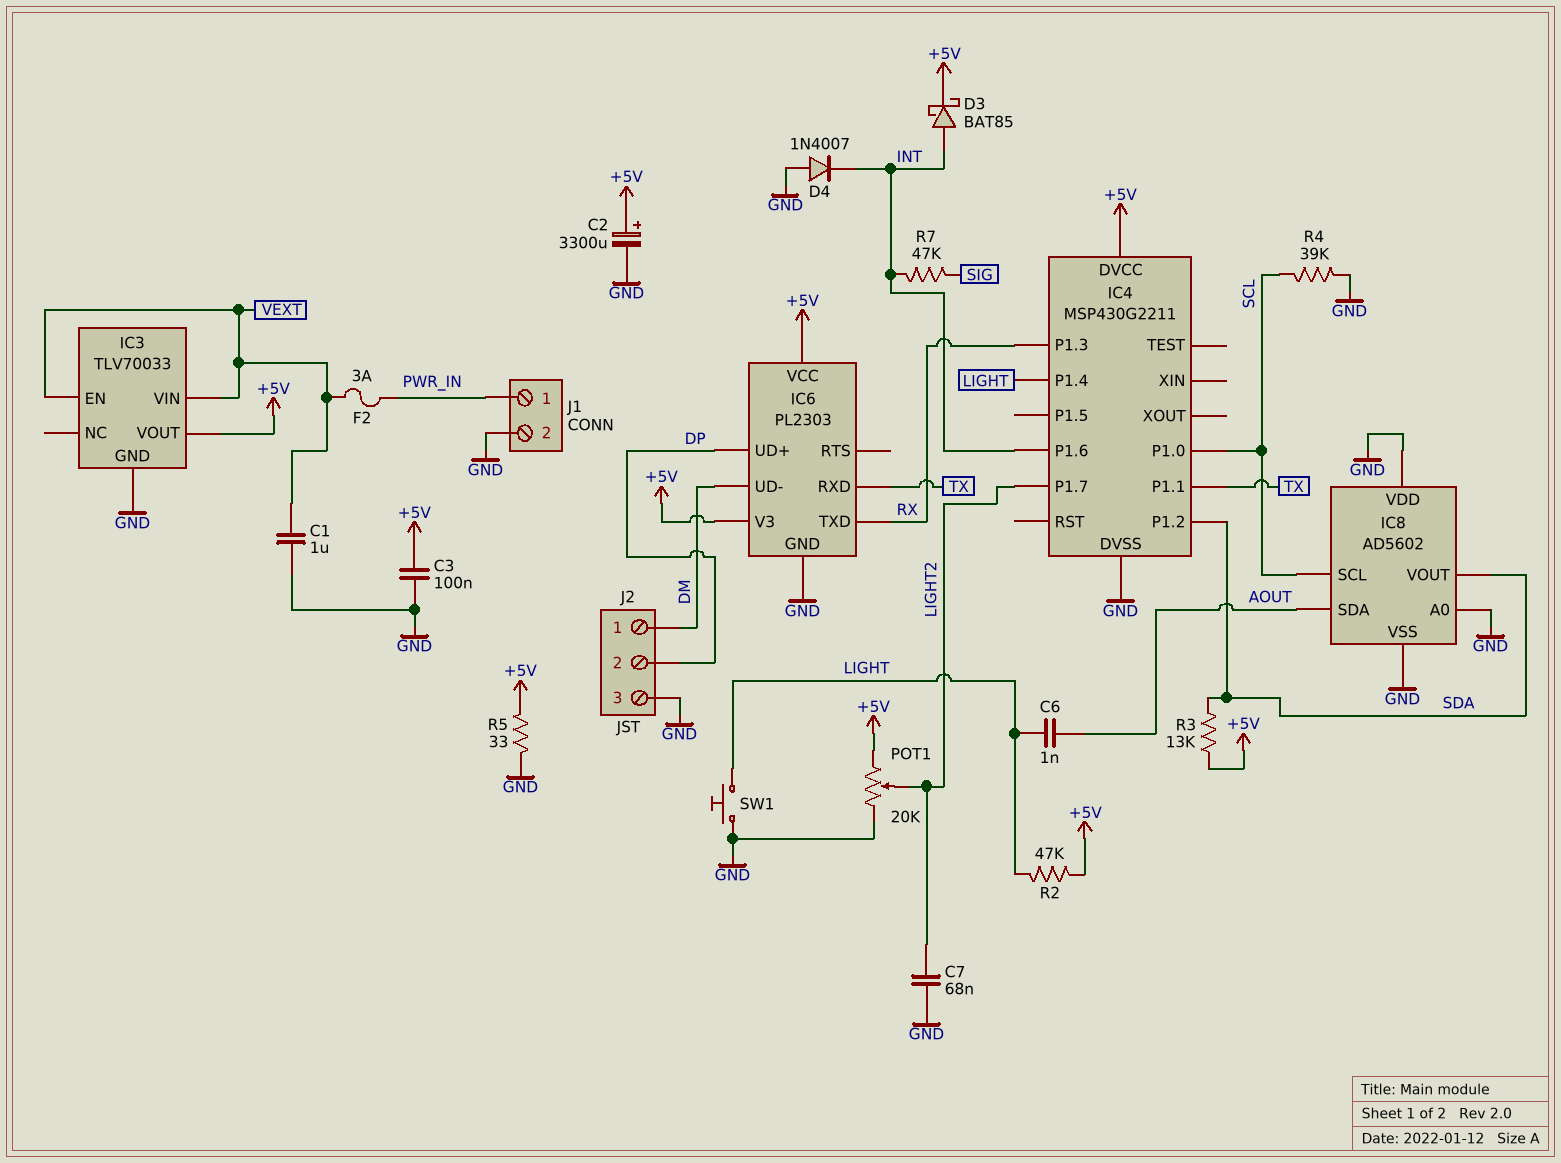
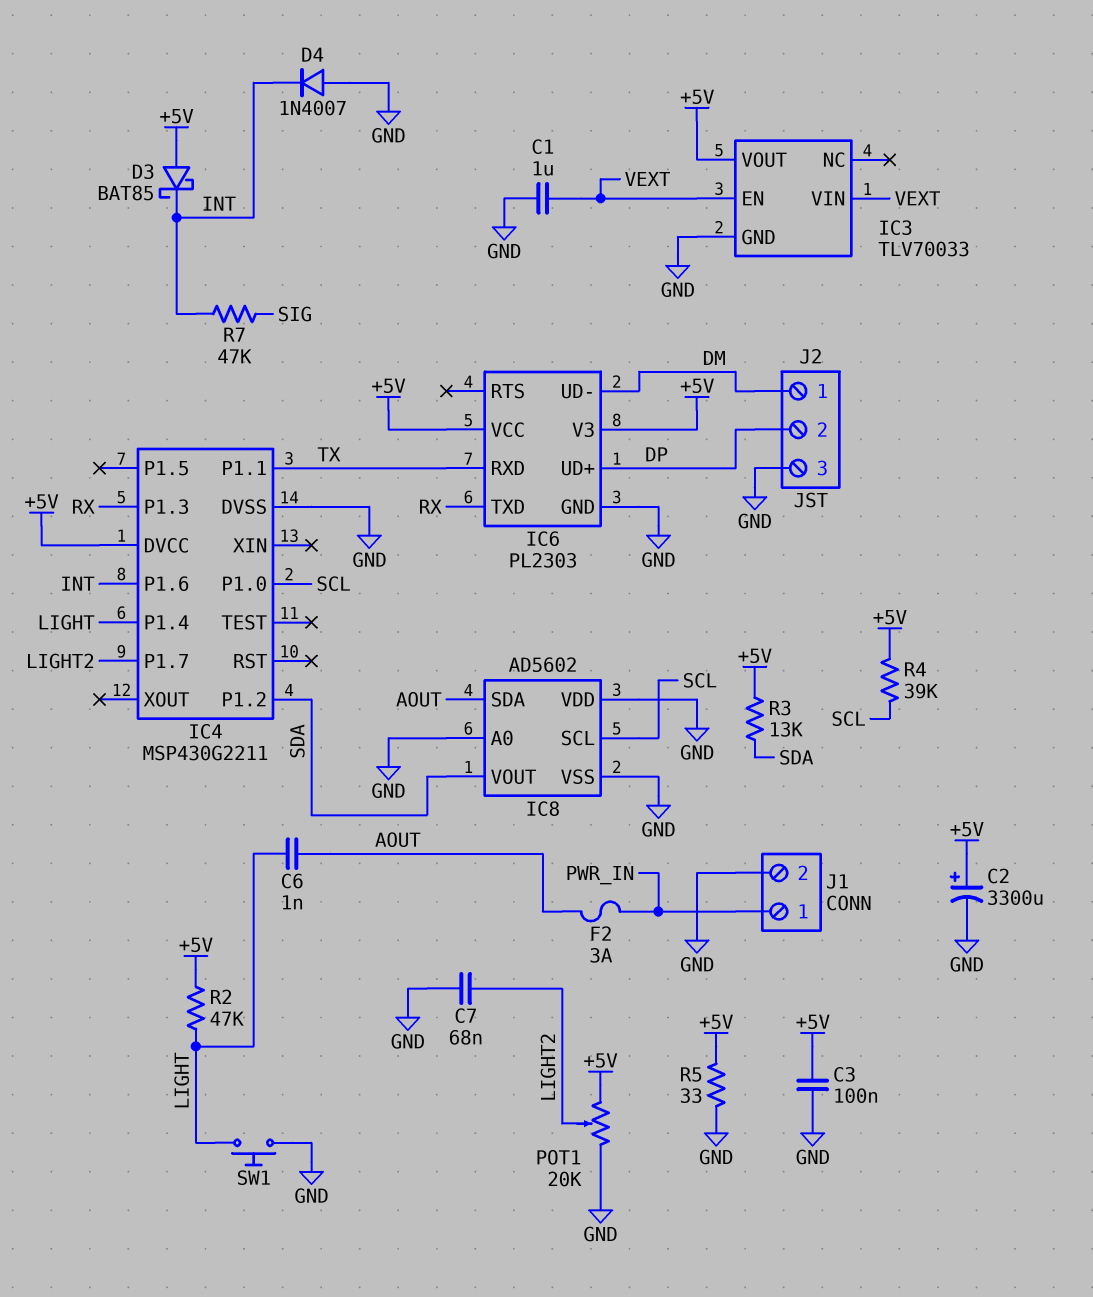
D3: schottky BAT85 (A INT, K +5V) -> schottky BAT85 (A +5V, K INT)
F2: 3A (PWR_IN, VEXT) -> 3A (AOUT, PWR_IN)
R4: 39k (GND, SCL) -> 39k (+5V, SCL)

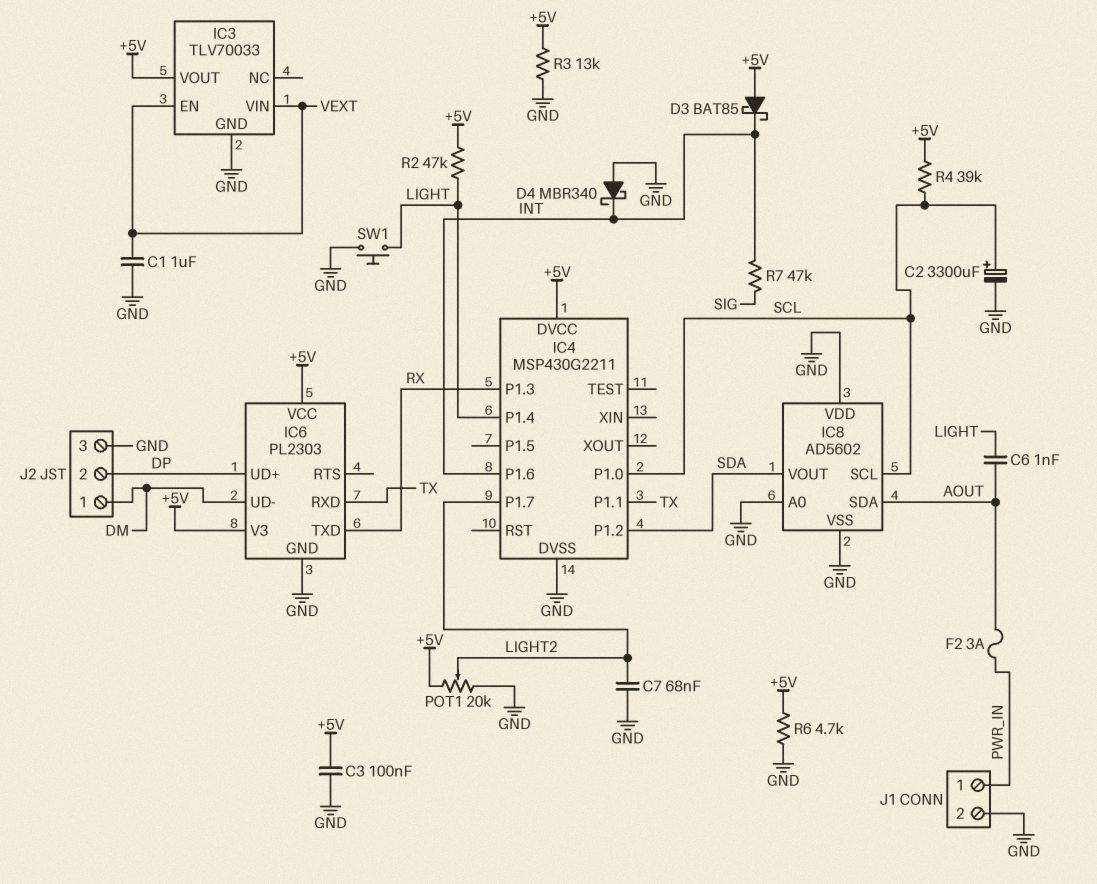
C2: 3300uF (plus +5V, minus GND) -> 3300uF (plus SCL, minus GND)
D4: diode 1N4007 (A GND, K INT) -> schottky MBR340 (A GND, K INT)
R3: 13k (+5V, SDA) -> 13k (+5V, GND)
R5: 33 (+5V, GND) -> none
R6: none -> 4.7k (+5V, GND)

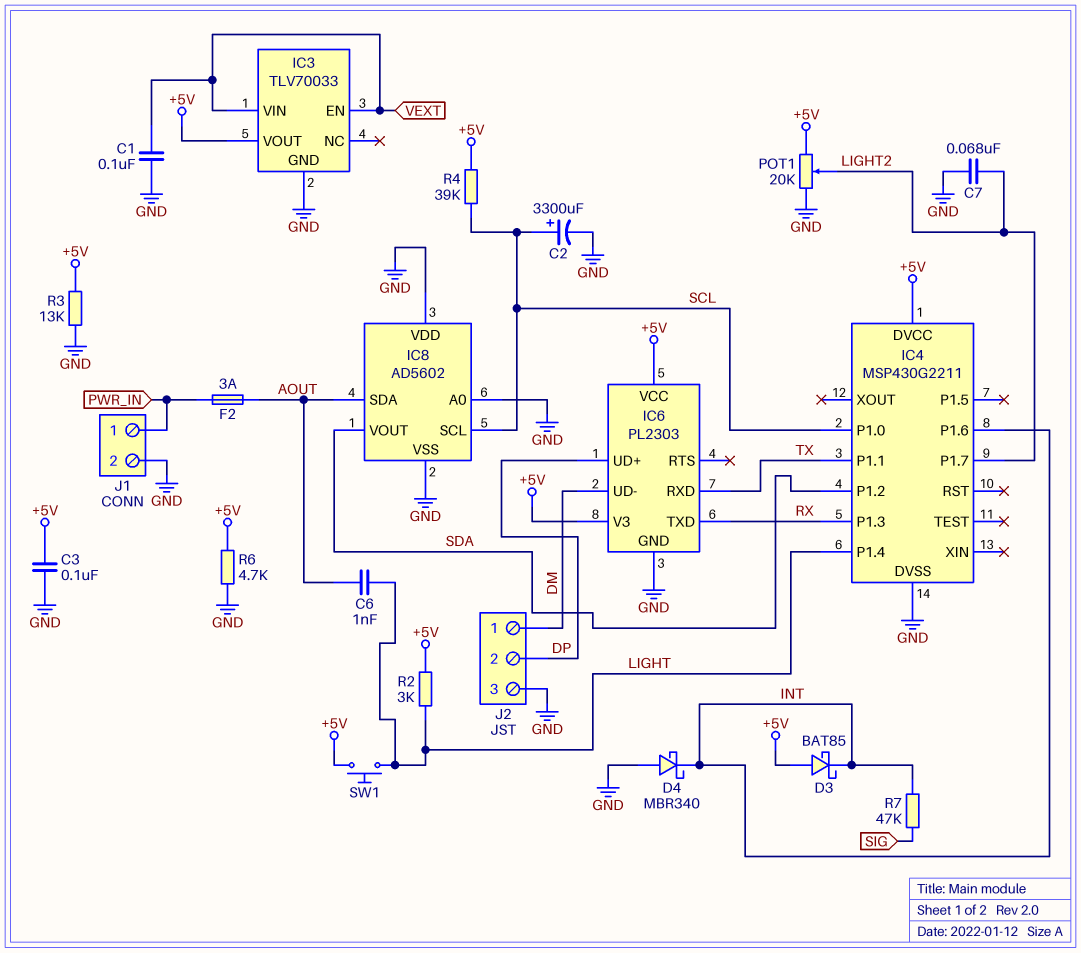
C1: 1uF (GND, VEXT) -> 100nF (GND, VEXT)
R2: 47k (+5V, LIGHT) -> 3k (+5V, LIGHT)
SW1: button (GND, LIGHT) -> button (+5V, LIGHT)

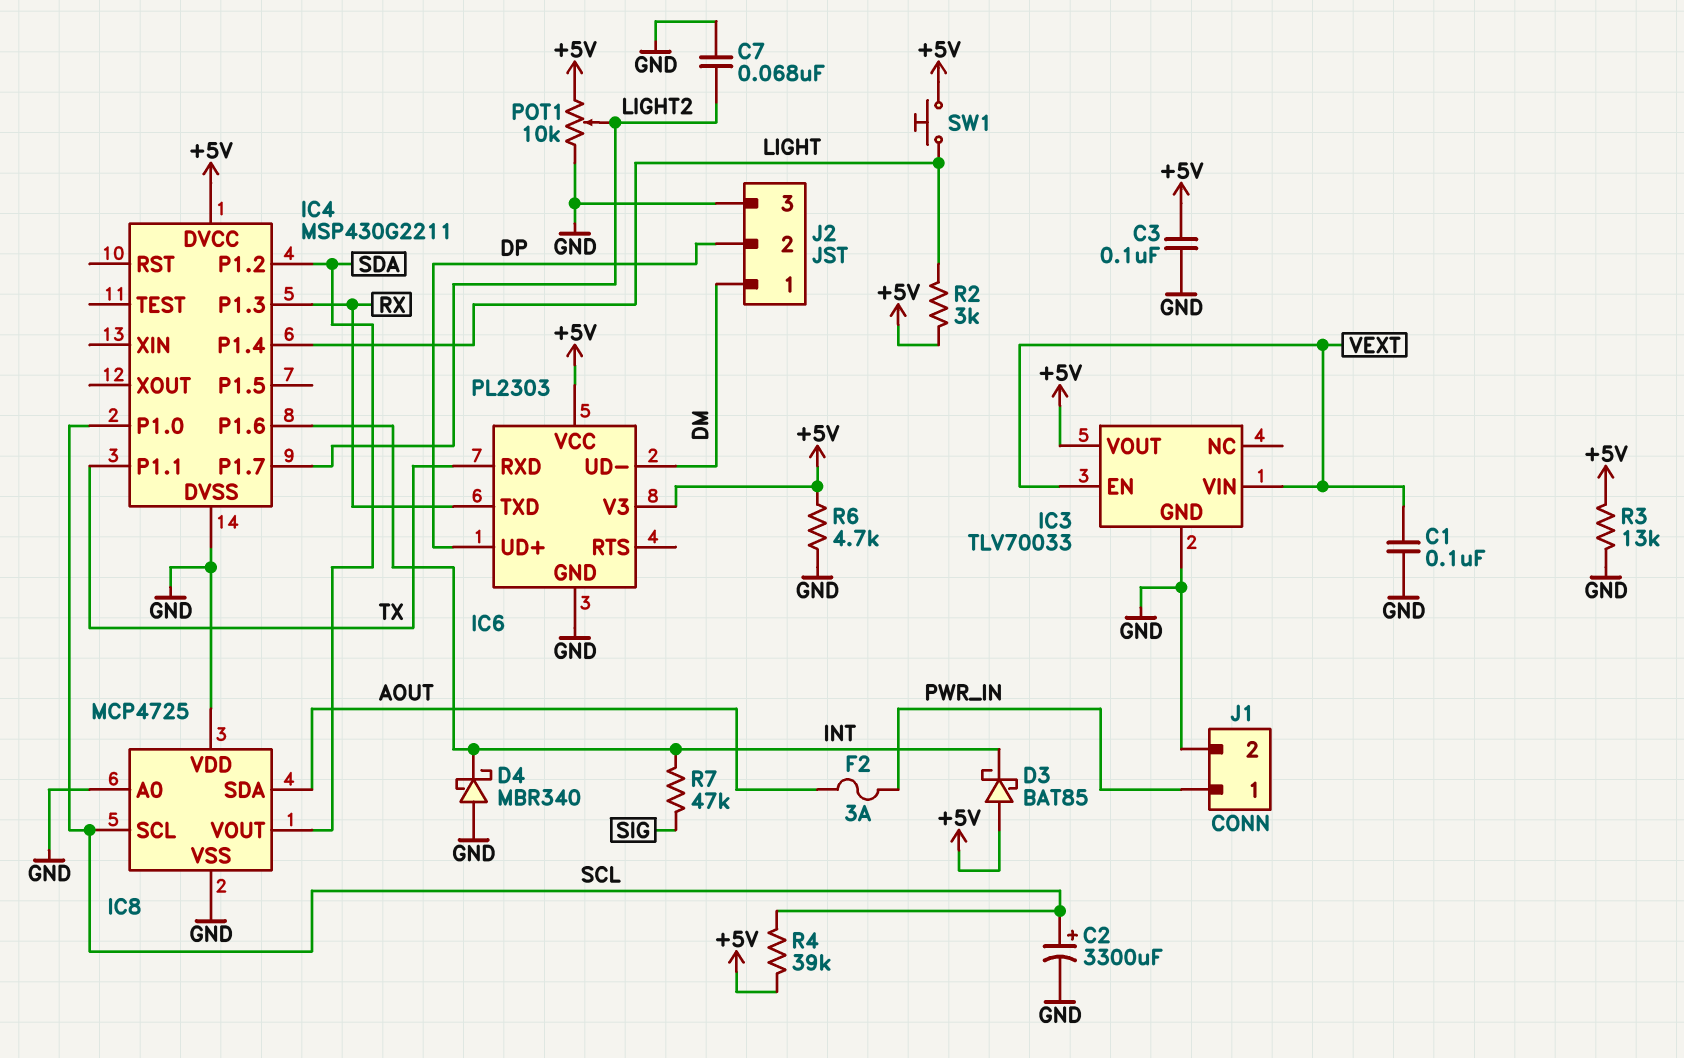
C6: 1nF (AOUT, LIGHT) -> none
IC8: AD5602 -> MCP4725
POT1: 20k (+5V, GND, wiper LIGHT2) -> 10k (+5V, GND, wiper LIGHT2)

